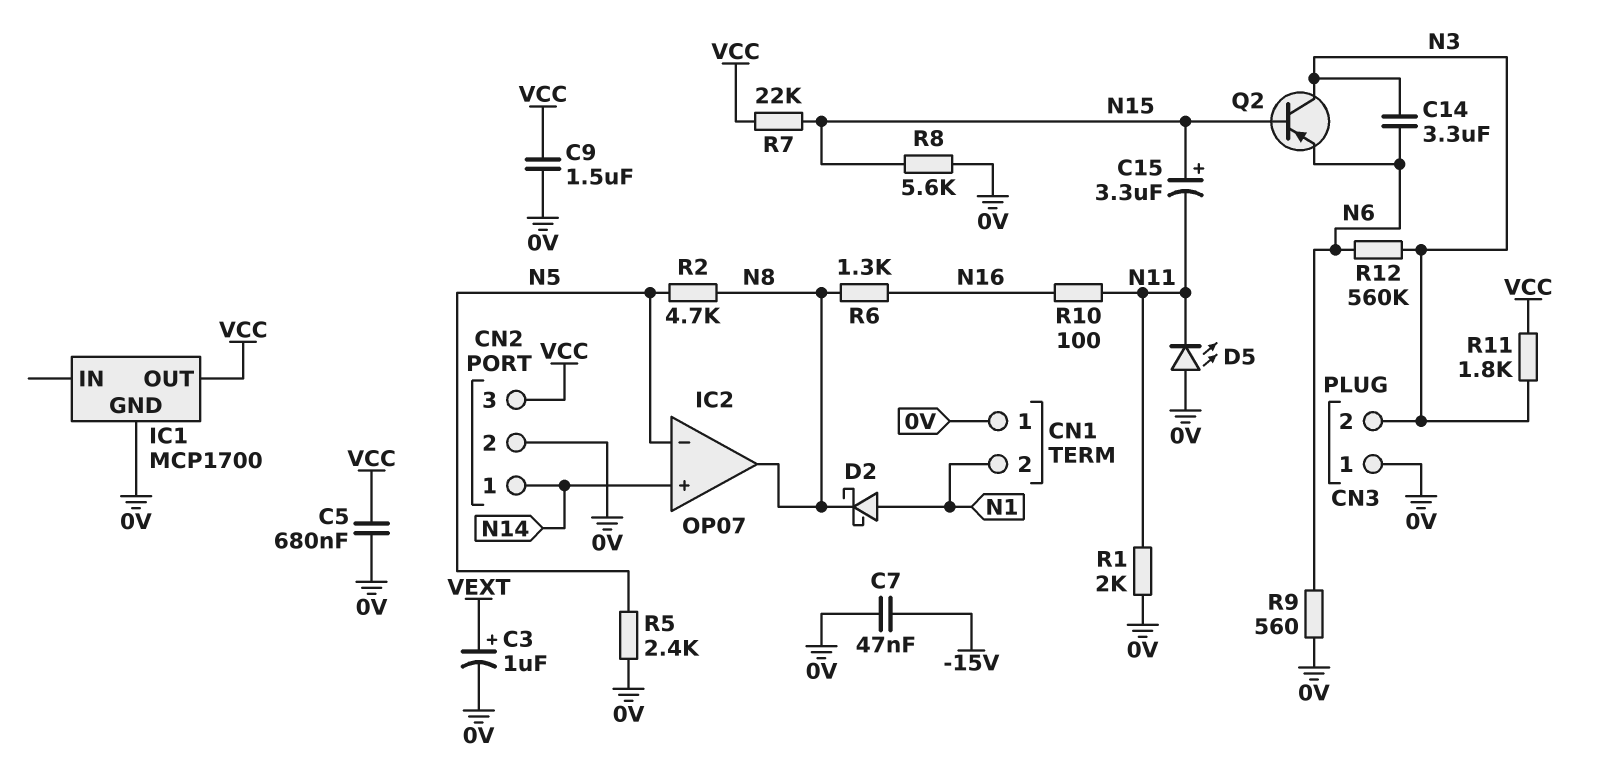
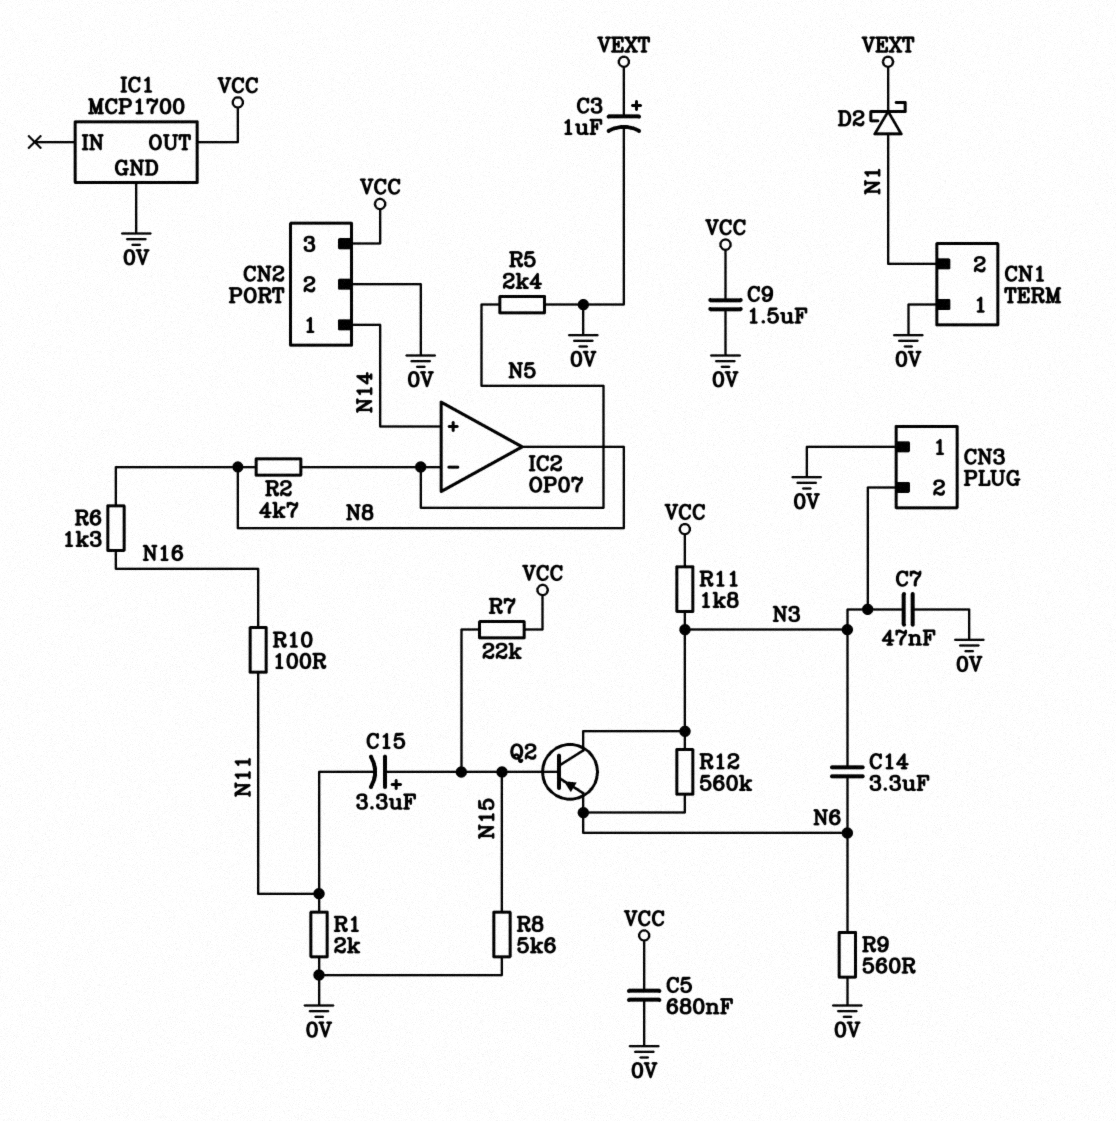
C7: 47nF (-15V, 0V) -> 47nF (0V, N3)
D2: schottky (A N1, K N8) -> schottky (A N1, K VEXT)
D5: LED (A 0V, K N11) -> none

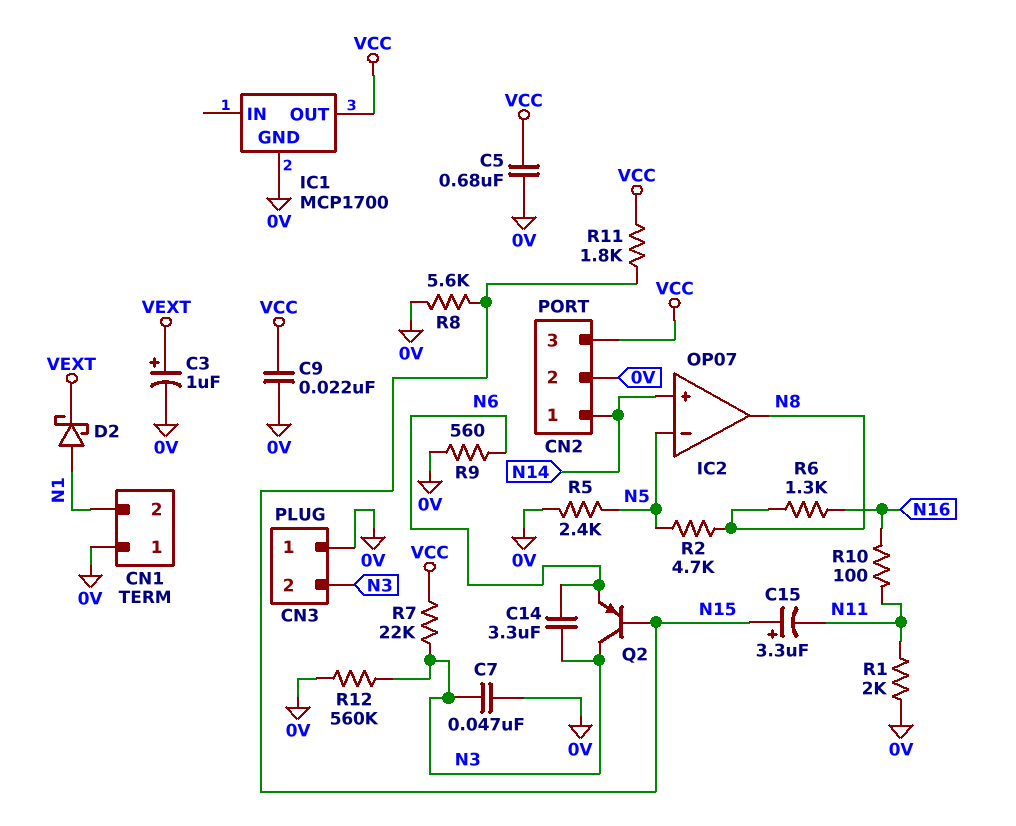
C9: 1.5uF (0V, VCC) -> 22nF (0V, VCC)
R7: 22k (N15, VCC) -> 22k (N3, VCC)
R11: 1.8k (N3, VCC) -> 1.8k (N15, VCC)
R12: 560k (N3, N6) -> 560k (0V, N3)

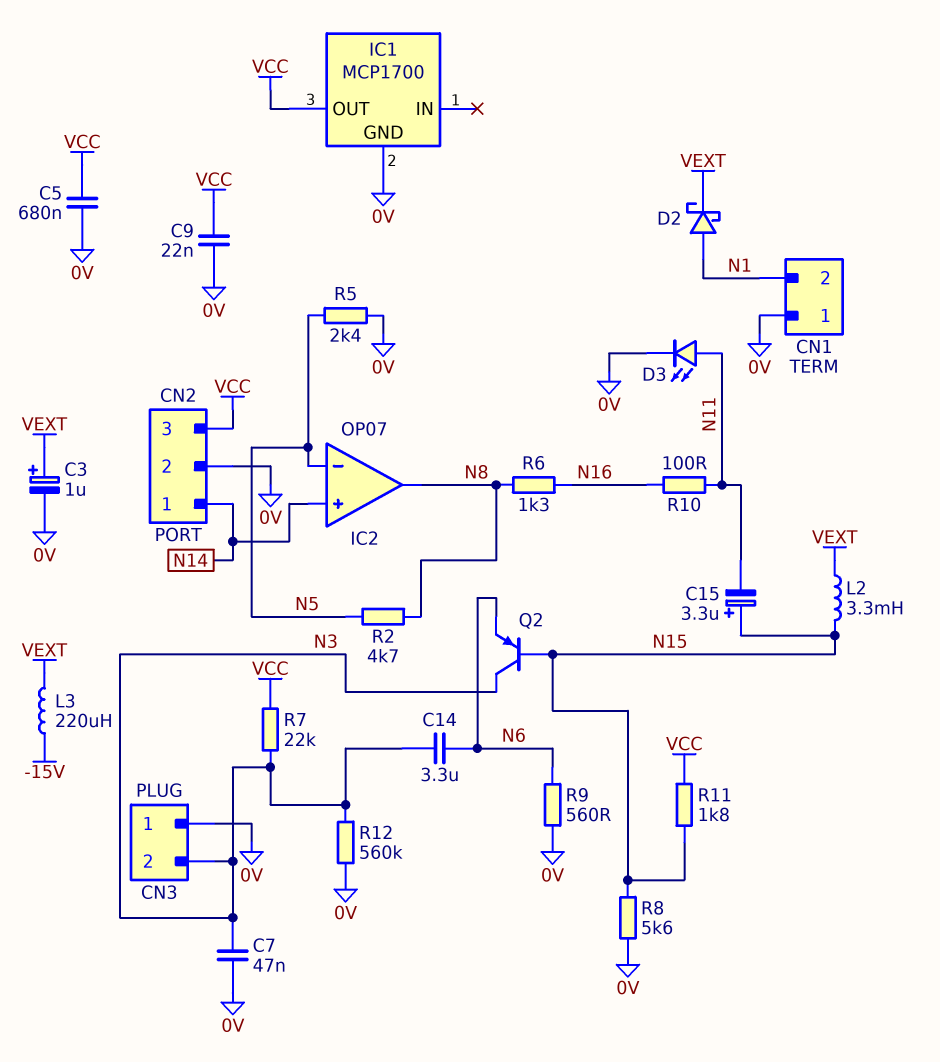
D3: none -> LED (A N11, K 0V)
L2: none -> 3.3mH (N15, VEXT)
L3: none -> 220uH (-15V, VEXT)
R1: 2k (0V, N11) -> none

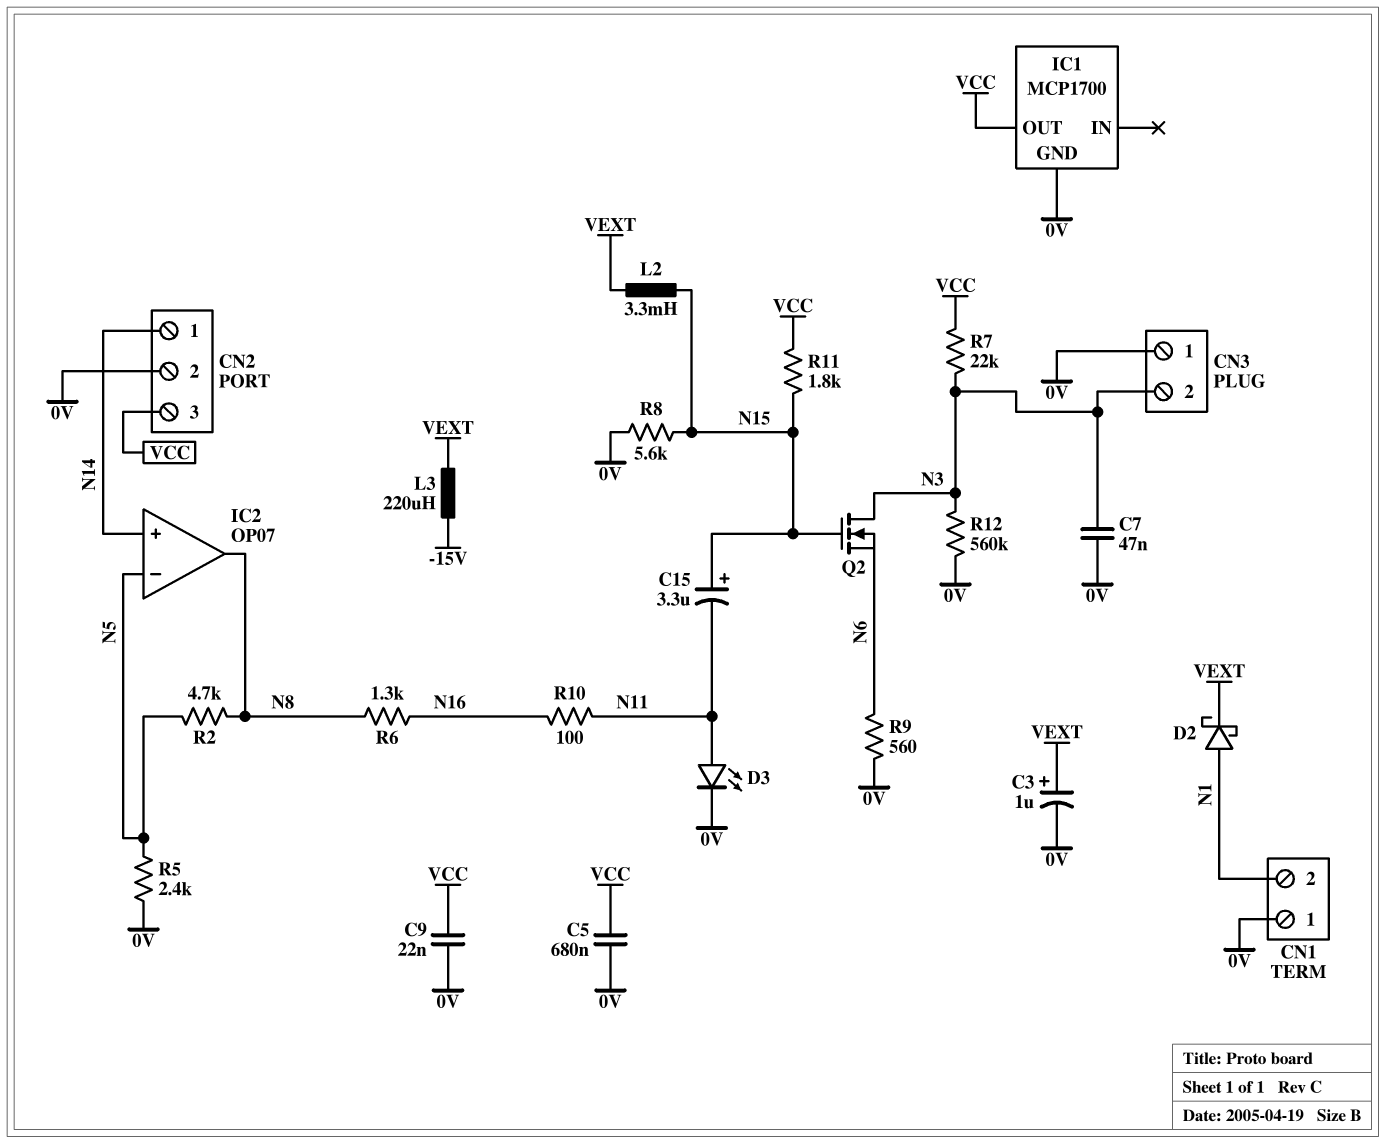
C14: 3.3uF (N3, N6) -> none
Q2: PNP (B N15, C N3, E N6) -> NMOS (G N15, D N3, S N6)

